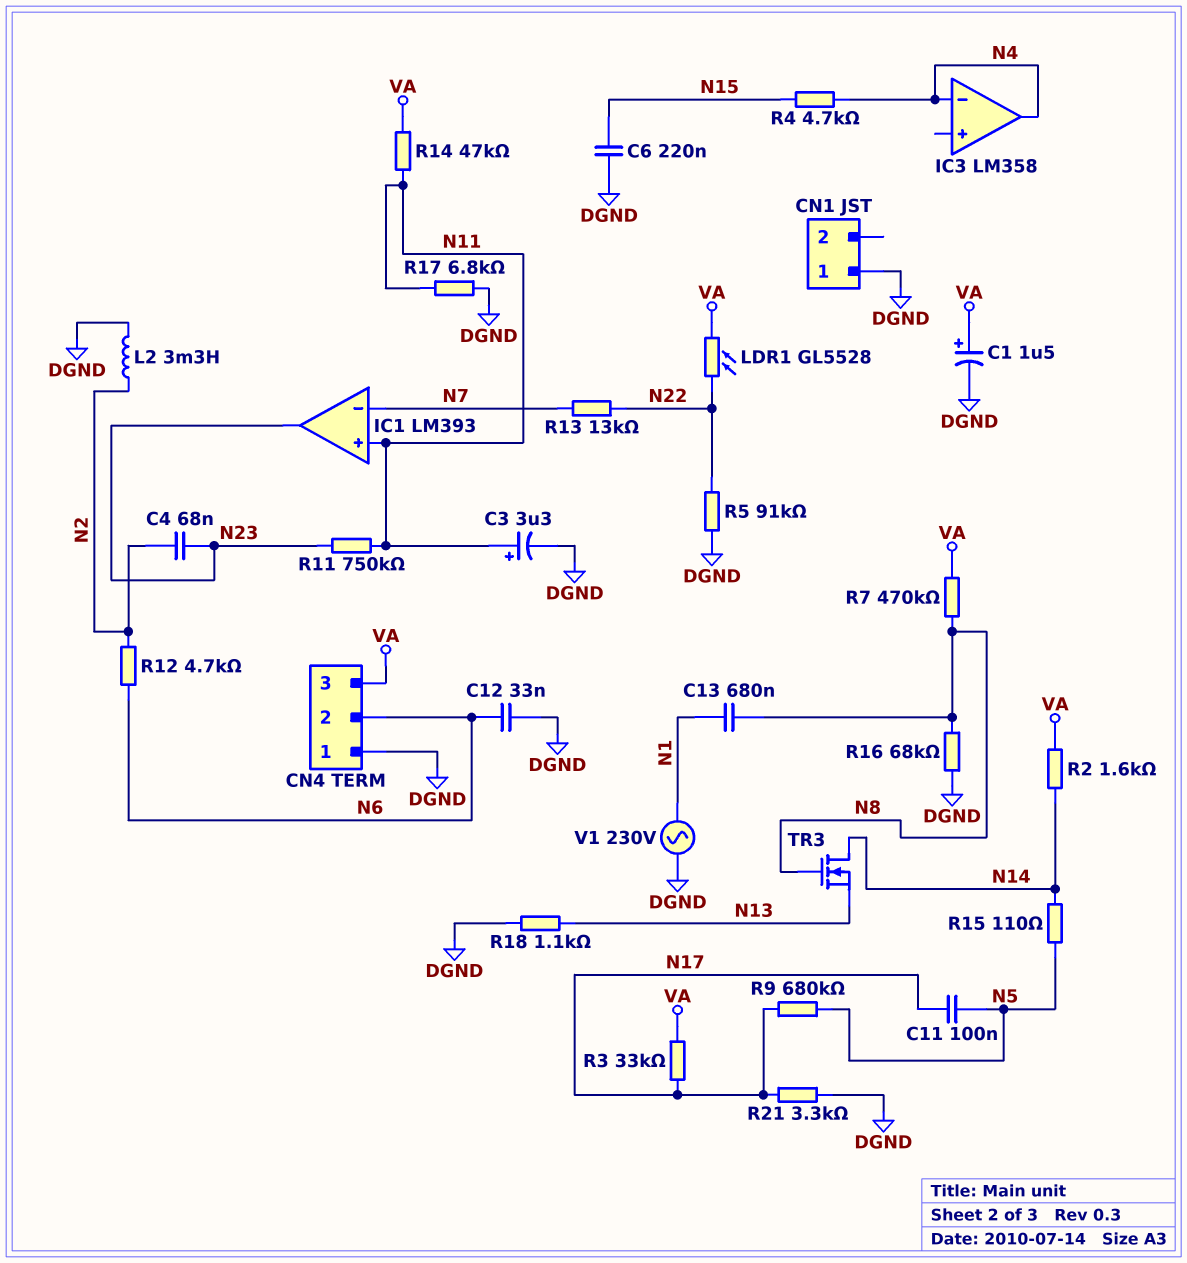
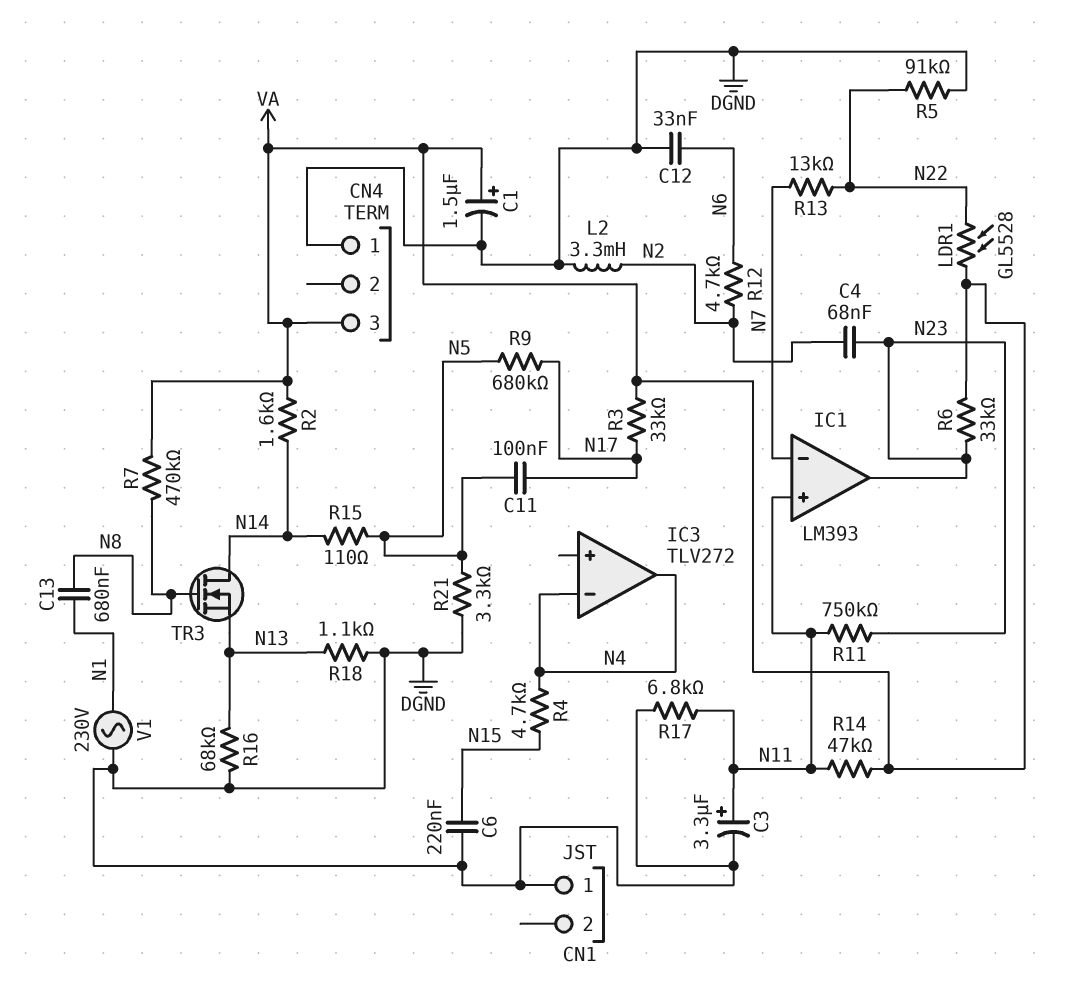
CN4 pin 2: N6 -> none
IC3: LM358 -> TLV272
R6: none -> 33k (N23, VA)
R16: 68k (DGND, N8) -> 68k (DGND, N13)
R21: 3.3k (DGND, N17) -> 3.3k (DGND, N5)

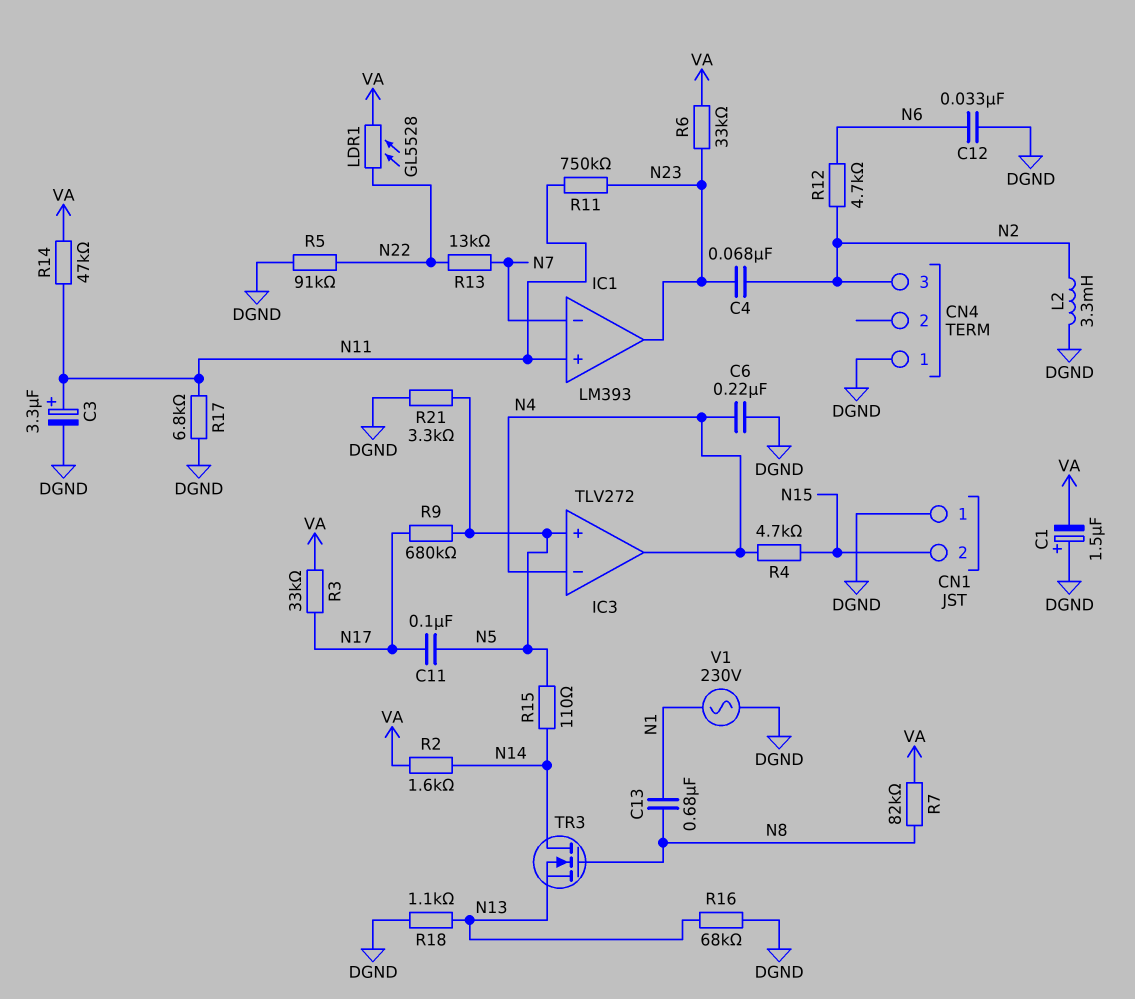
C1: 1.5uF (plus VA, minus DGND) -> 1.5uF (plus DGND, minus VA)
C6: 220nF (DGND, N15) -> 220nF (DGND, N4)
CN1 pin 2: none -> N15
CN4 pin 3: VA -> N2
IC3 pin in+: none -> N5
R7: 470k (N8, VA) -> 82k (N8, VA)

